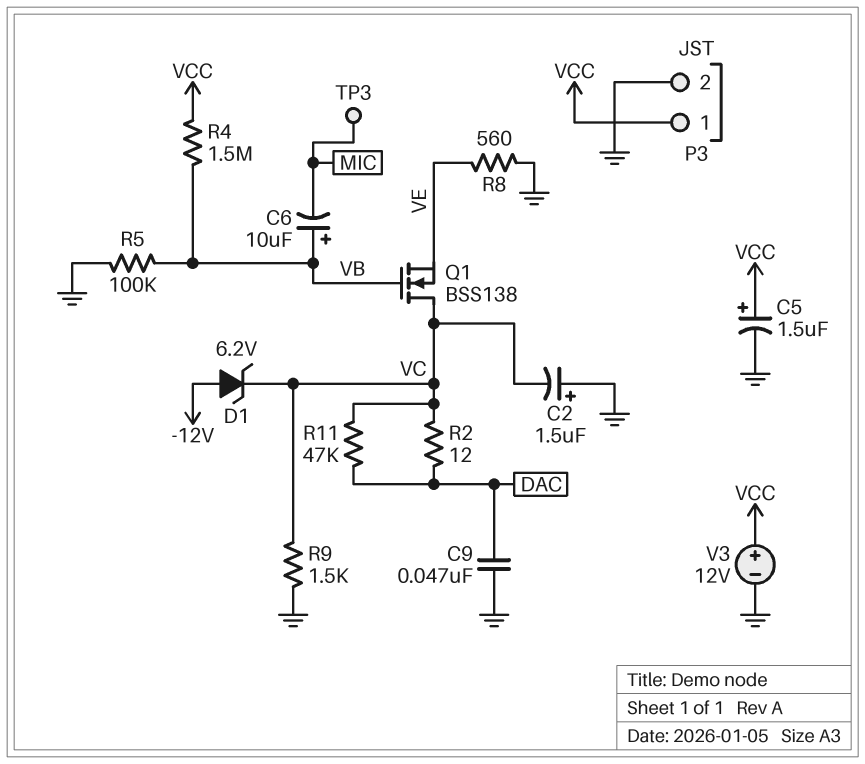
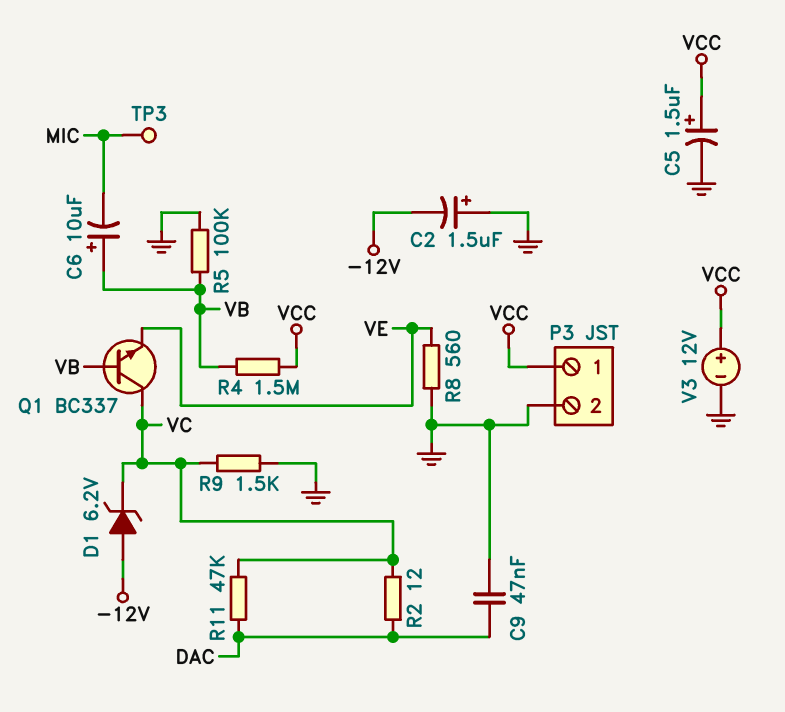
C2: 1.5uF (plus GND, minus VC) -> 1.5uF (plus GND, minus -12V)
Q1: NMOS BSS138 (G VB, D VC, S VE) -> NPN BC337 (B VB, C VC, E VE)

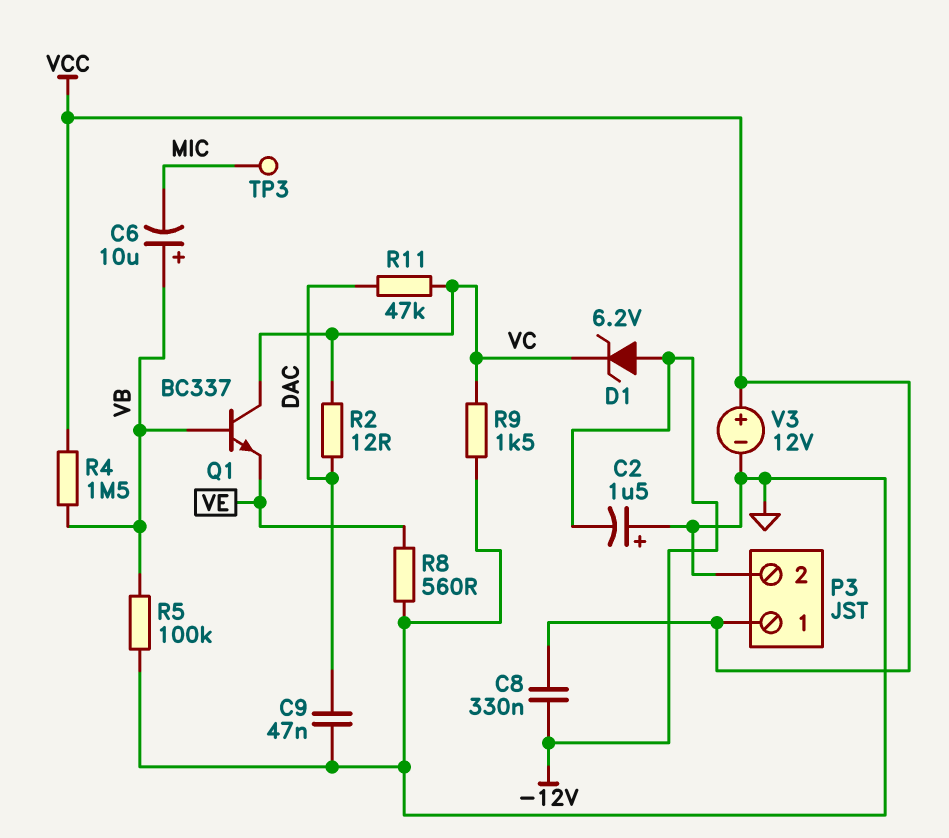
C5: 1.5uF (plus VCC, minus GND) -> none
C8: none -> 330nF (-12V, VCC)

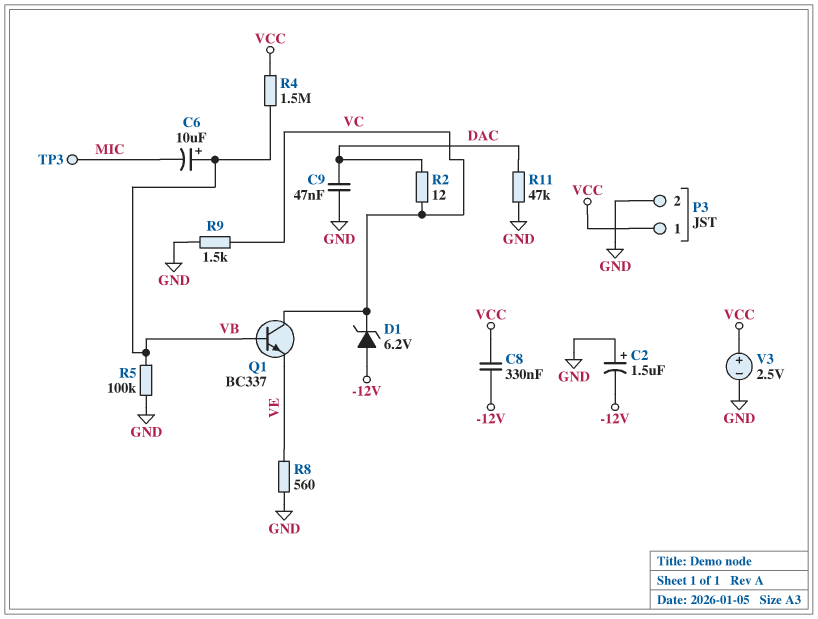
R11: 47k (DAC, VC) -> 47k (DAC, GND)
V3: 12V (plus VCC, minus GND) -> 2.5V (plus VCC, minus GND)

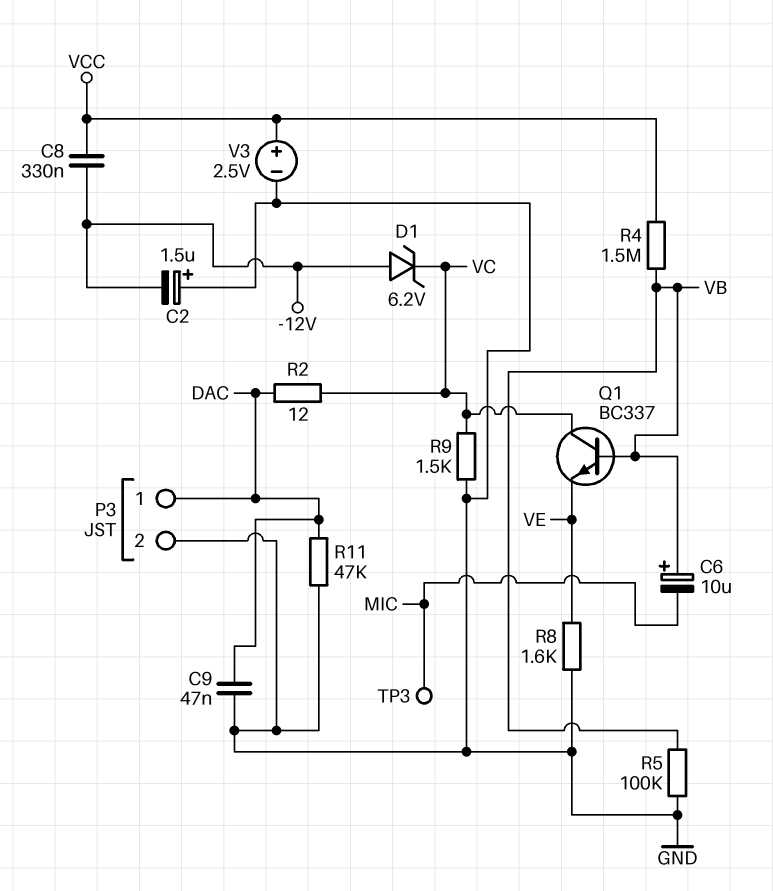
P3 pin 1: VCC -> DAC
R8: 560 (GND, VE) -> 1.6k (GND, VE)

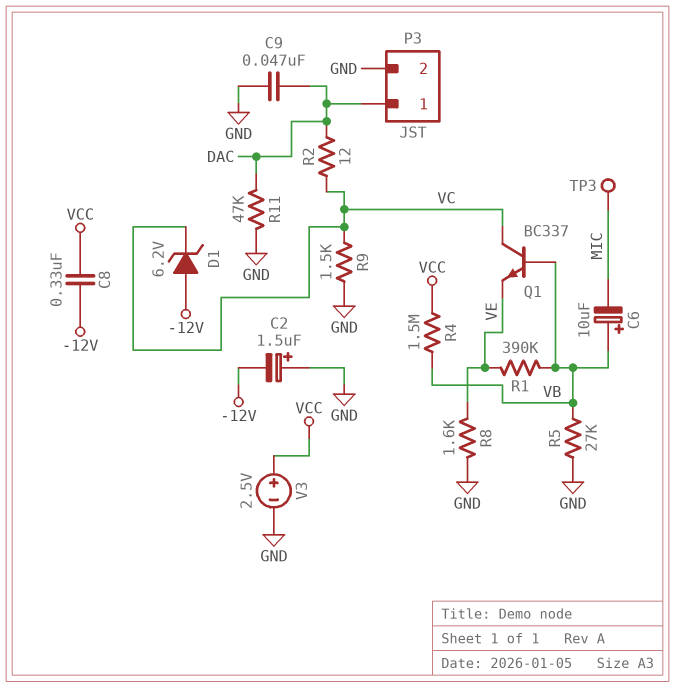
R1: none -> 390k (VB, VE)
R5: 100k (GND, VB) -> 27k (GND, VB)

